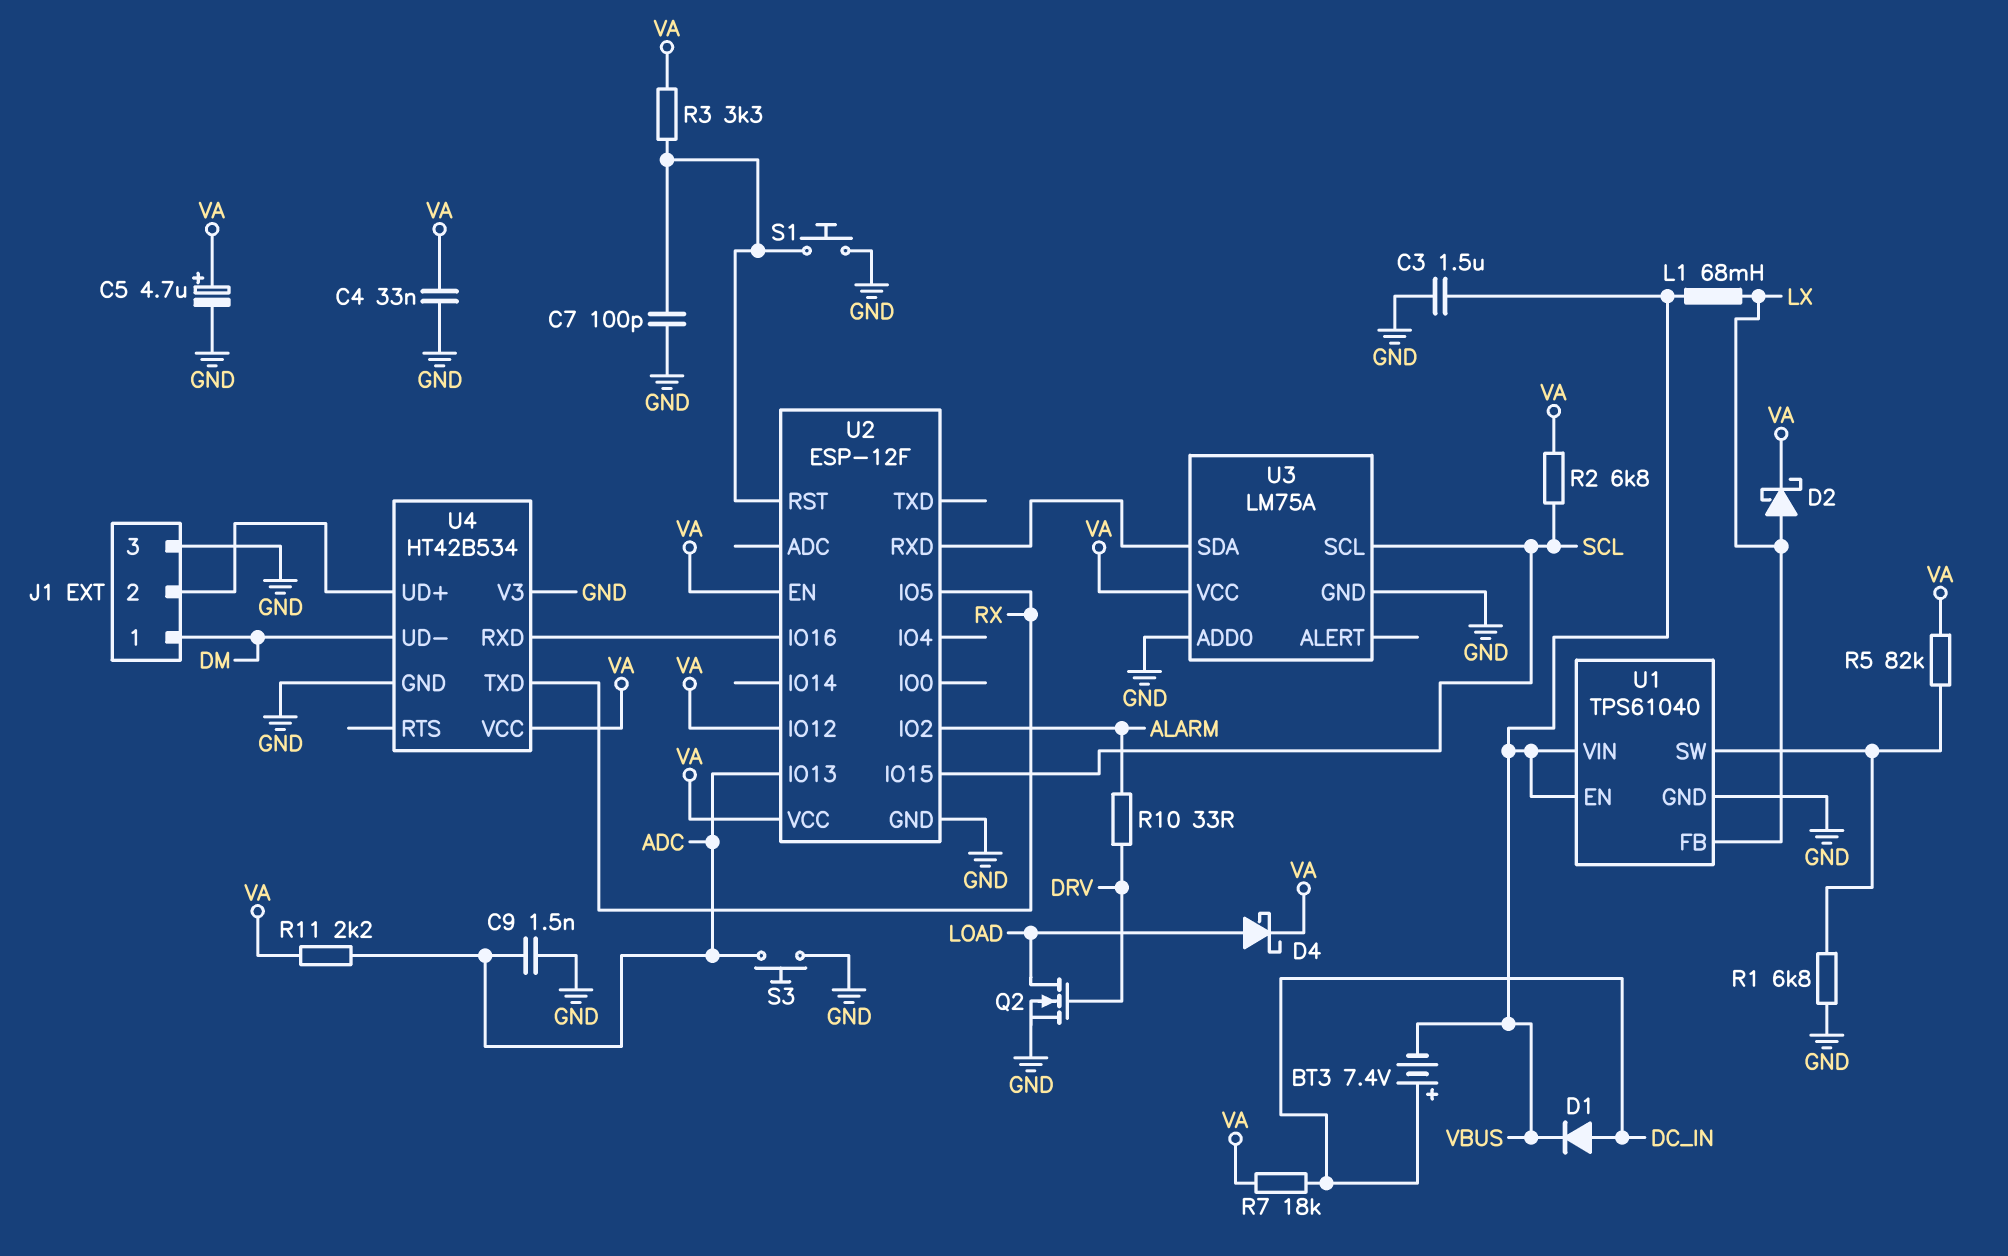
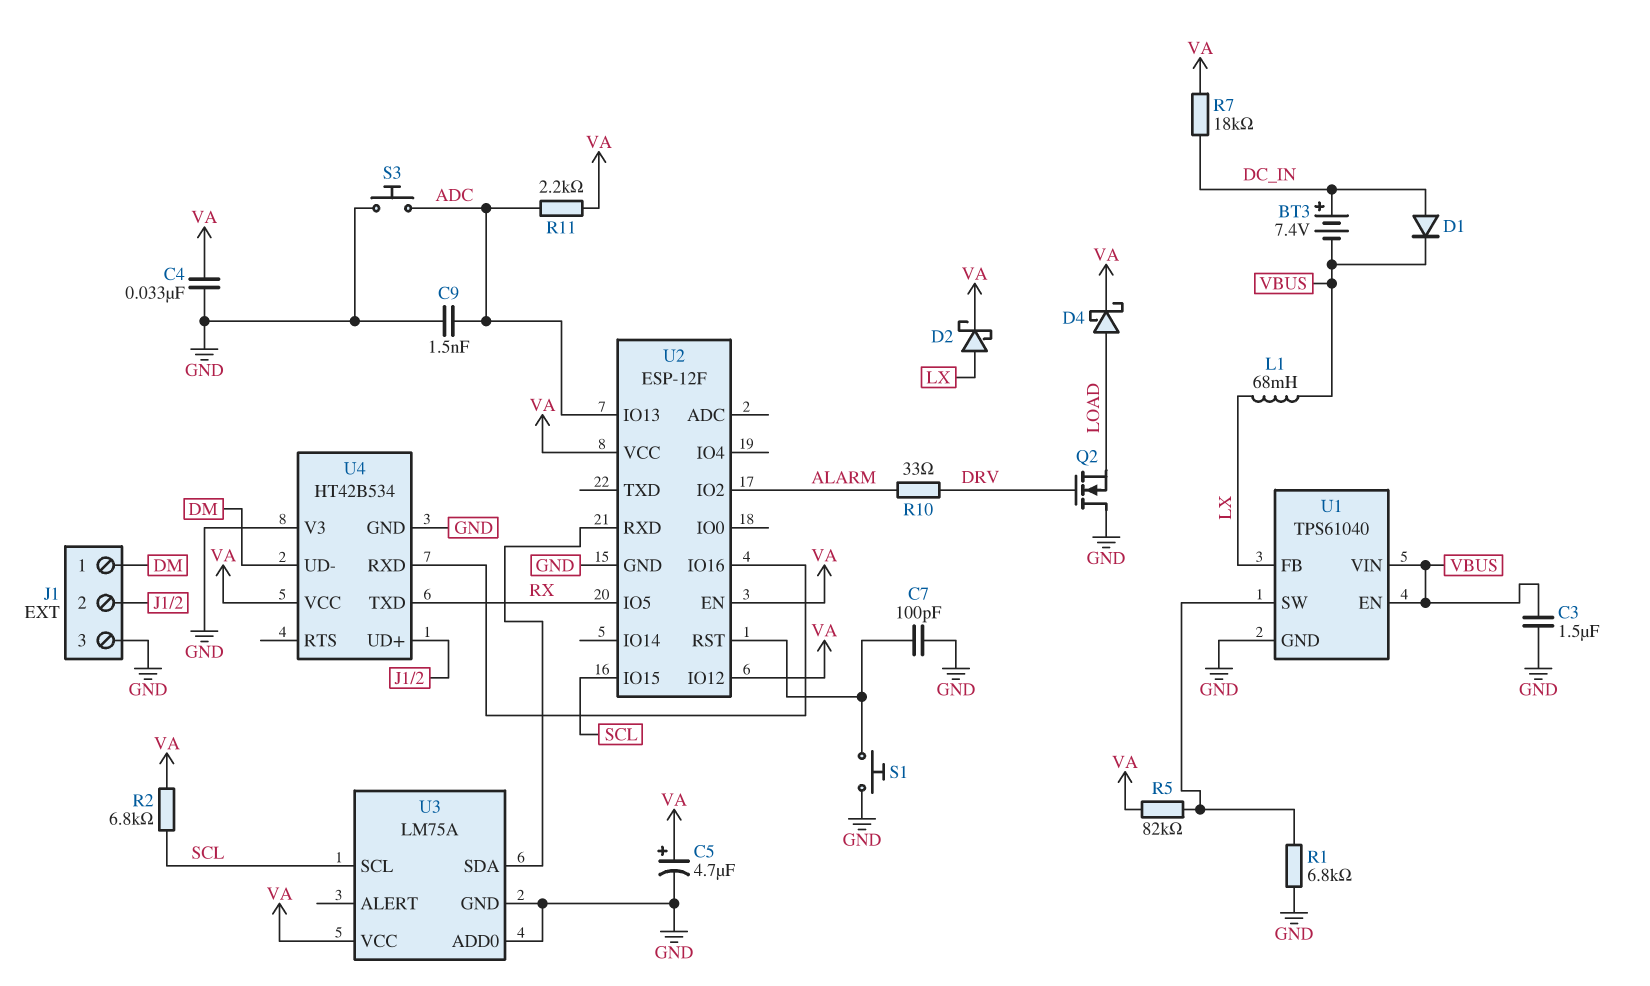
Q2: NMOS (G DRV, D LOAD, S GND) -> NMOS (G DRV, D GND, S LOAD)
R3: 3.3k (U2/RST, VA) -> none

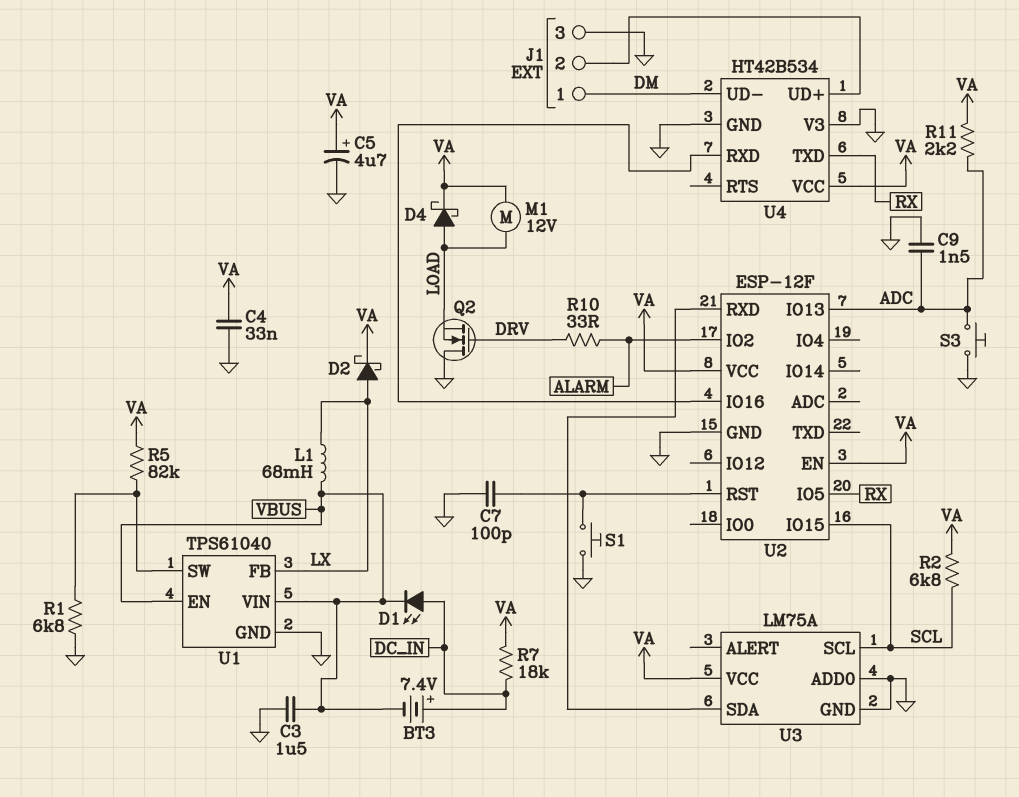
D1: diode (A DC_IN, K VBUS) -> LED (A DC_IN, K VBUS)
M1: none -> motor 12V (LOAD, VA)
U2 pin IO12: VA -> none

